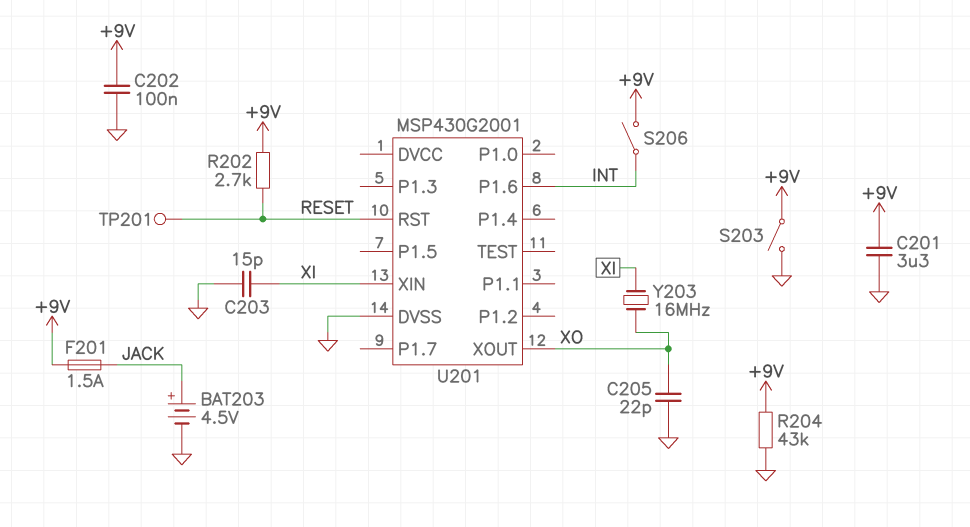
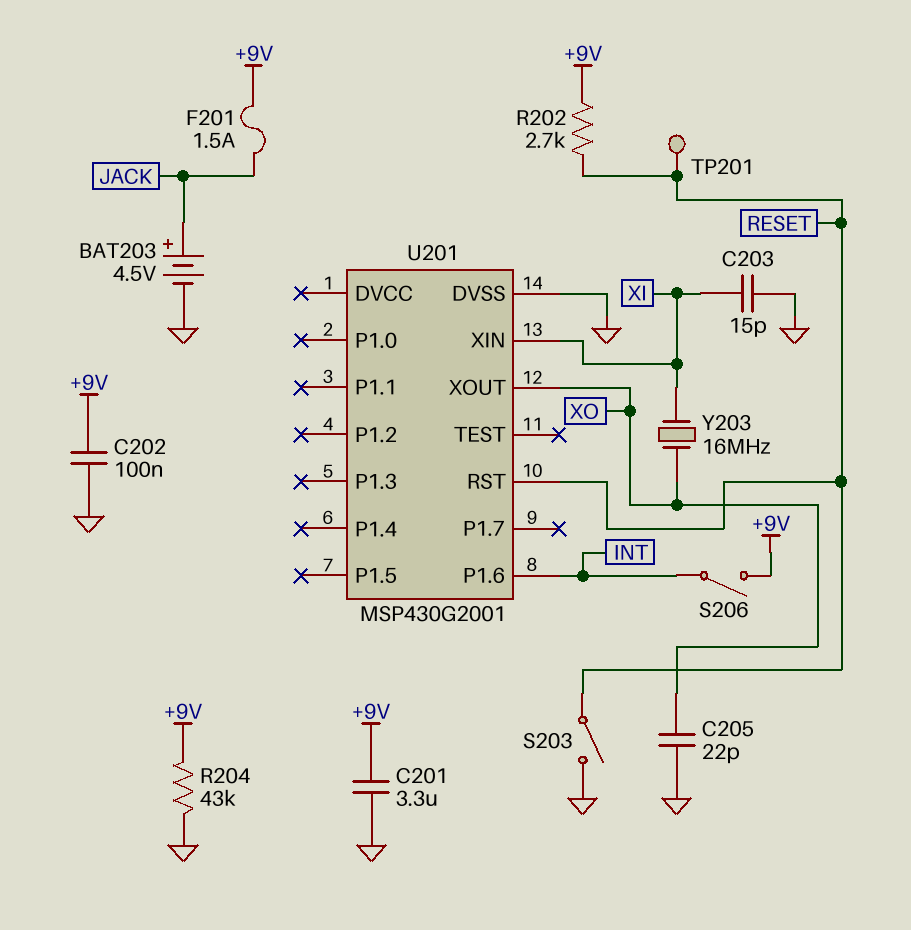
S203: switch (+9V, GND) -> switch (GND, RESET)

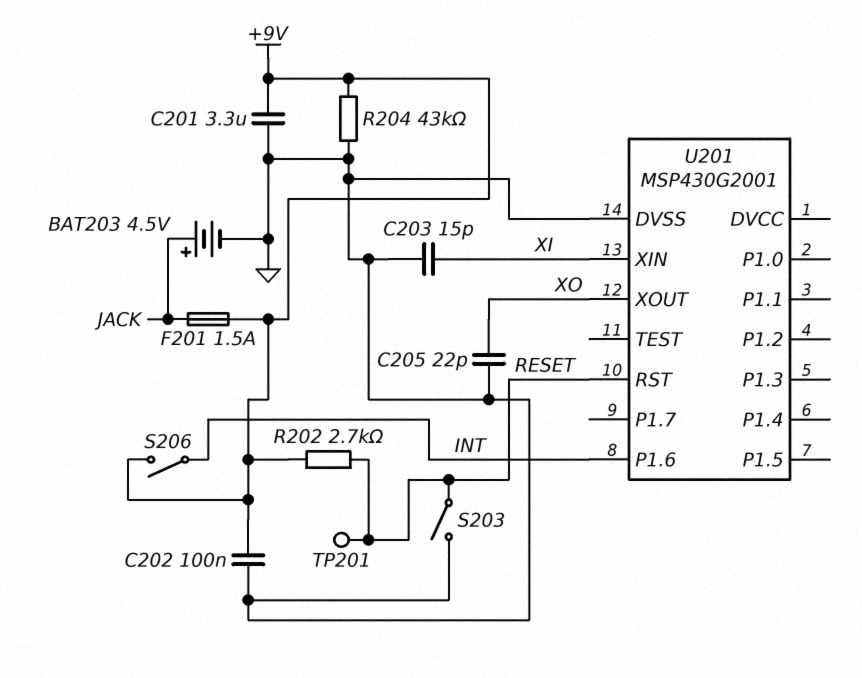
Y203: 16MHz (XI, XO) -> none

